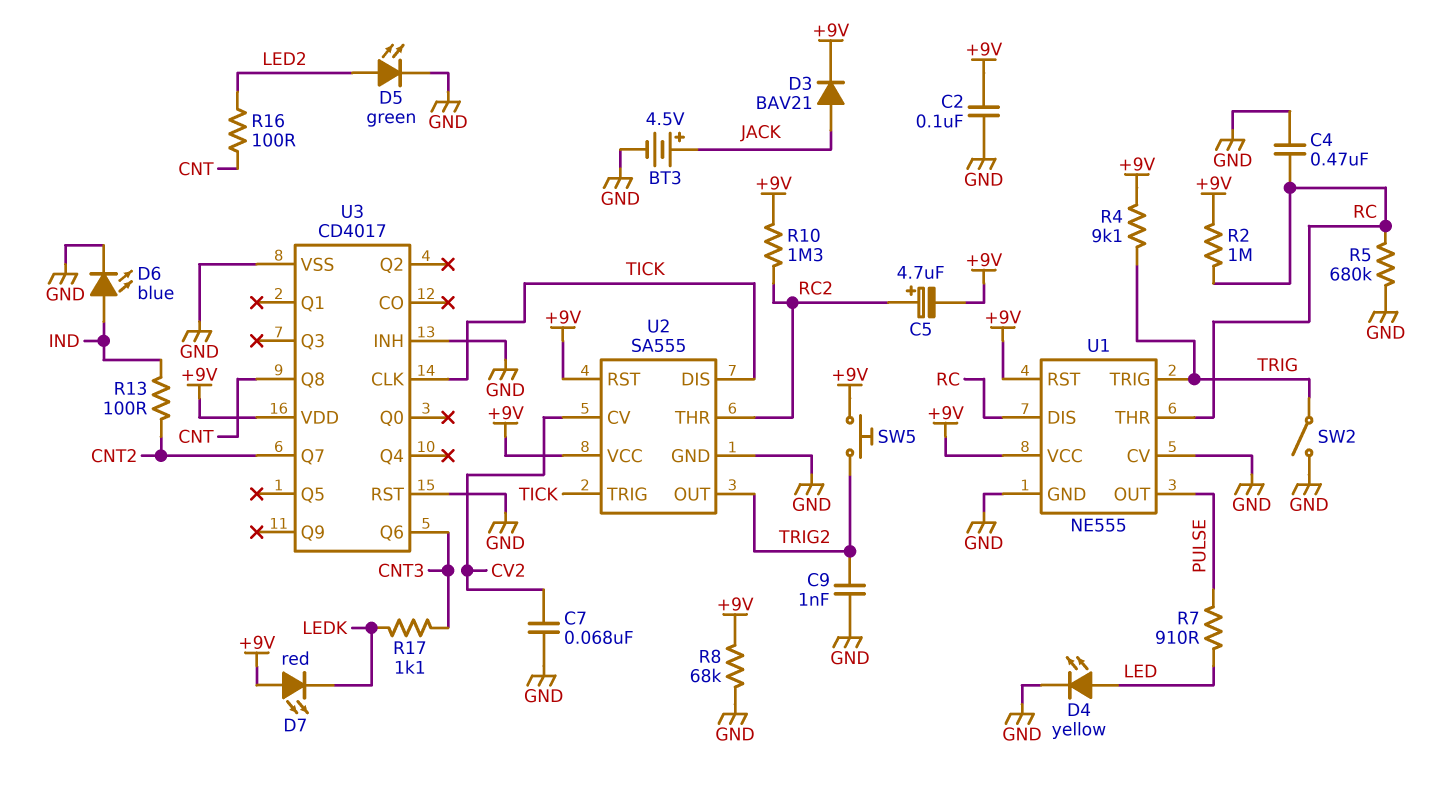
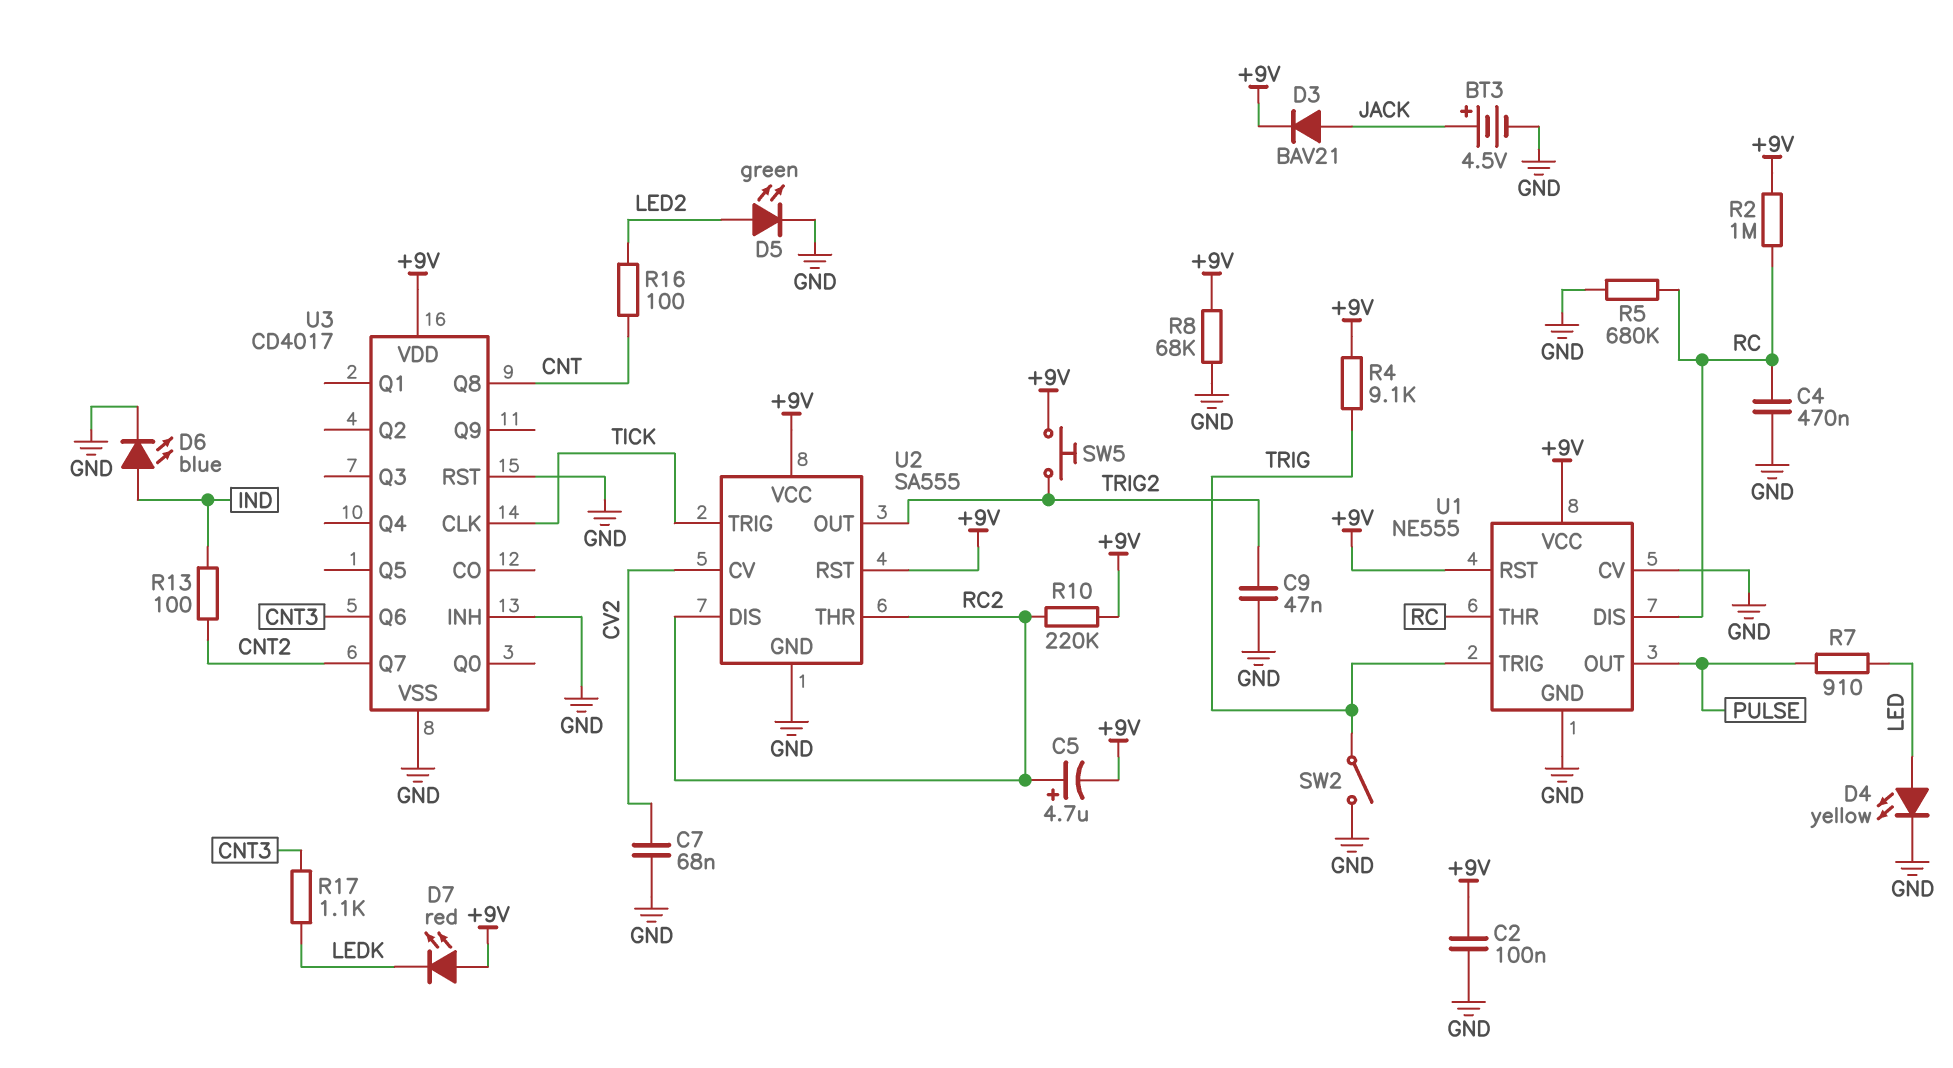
C9: 1nF (GND, TRIG2) -> 47nF (GND, TRIG2)
R10: 1.3M (+9V, RC2) -> 220k (+9V, RC2)
U2 pin DIS: TICK -> RC2

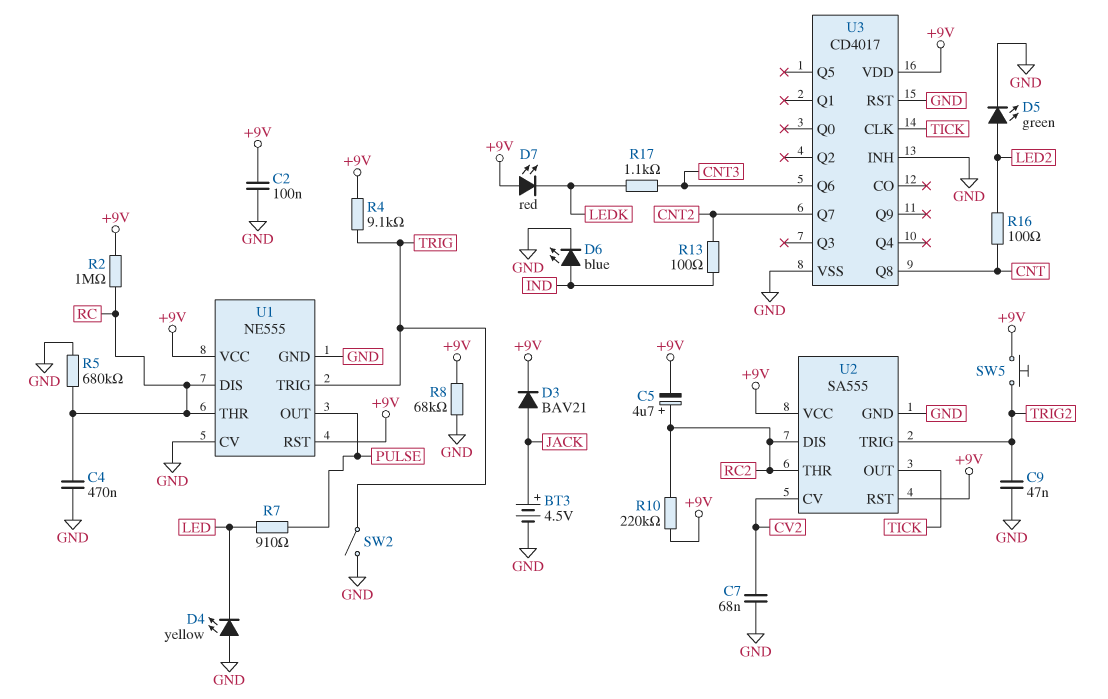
D4: LED yellow (A LED, K GND) -> LED yellow (A GND, K LED)
U2 pin OUT: TRIG2 -> TICK
U2 pin TRIG: TICK -> TRIG2

